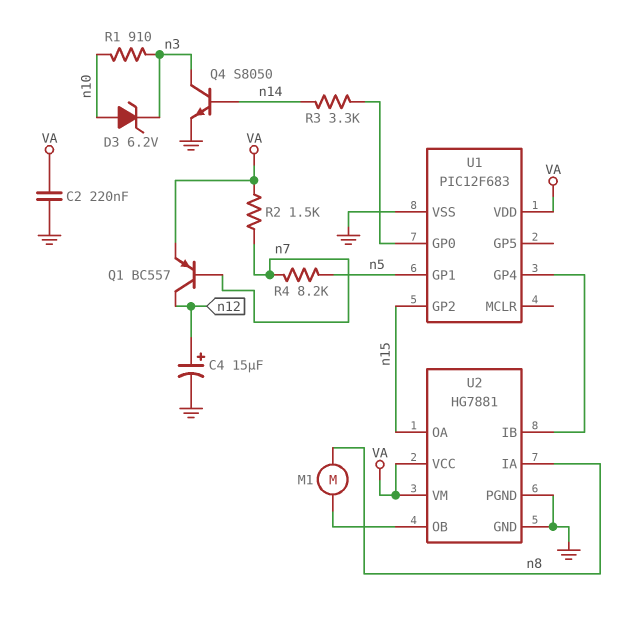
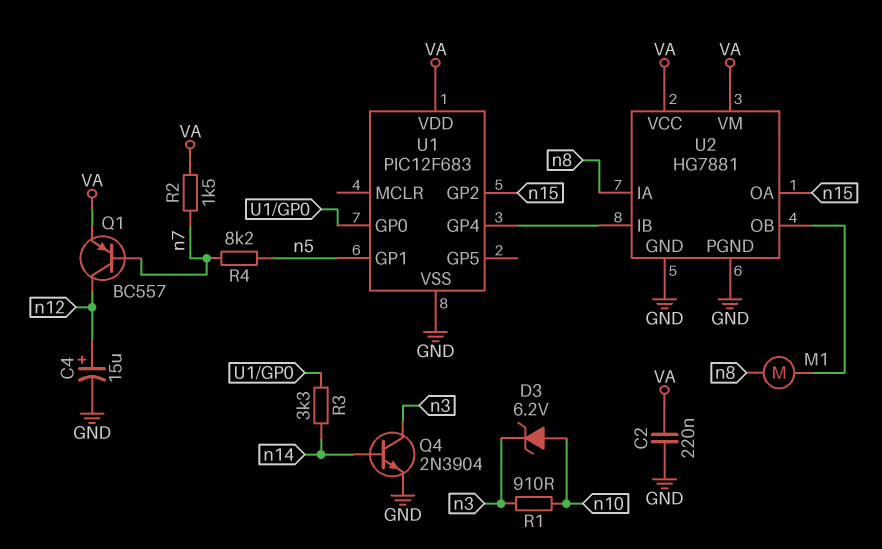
Q4: NPN S8050 (B n14, C n3, E GND) -> NPN 2N3904 (B n14, C n3, E GND)

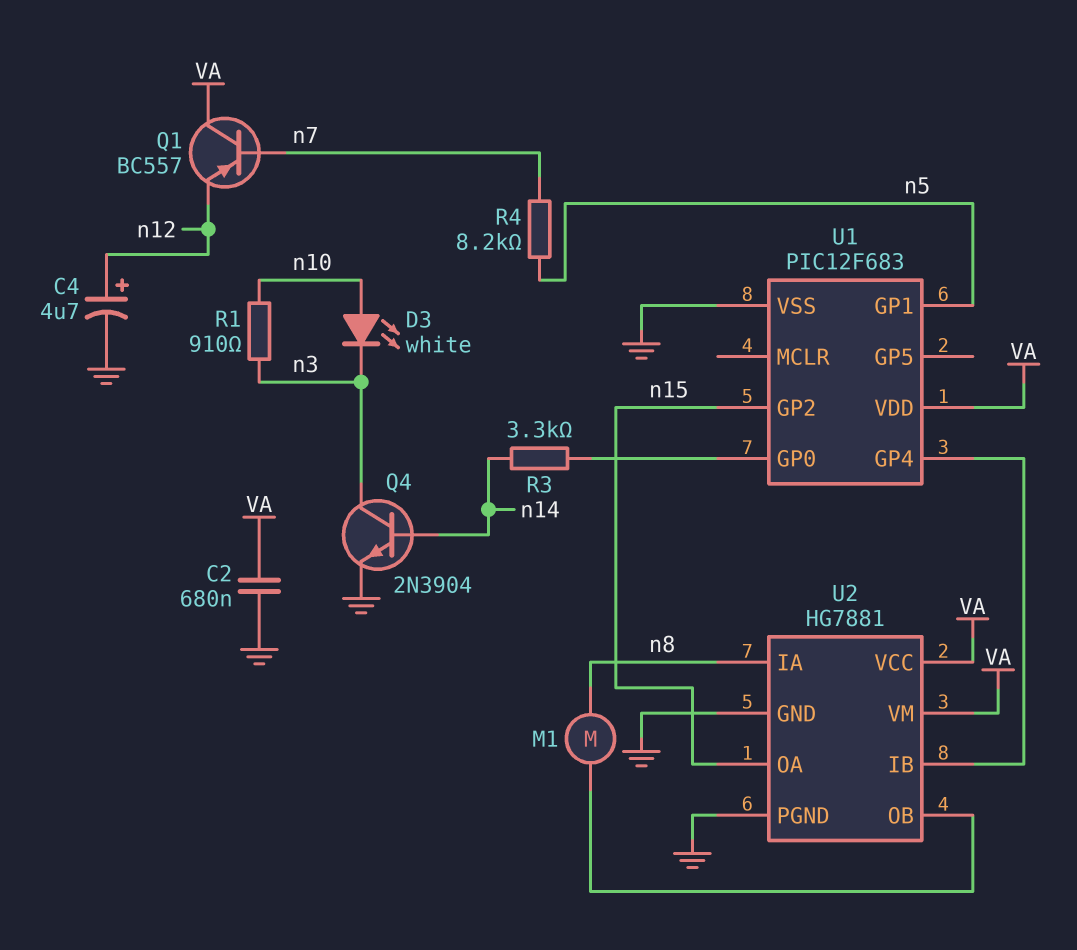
C2: 220nF (GND, VA) -> 680nF (GND, VA)
C4: 15uF (plus n12, minus GND) -> 4.7uF (plus n12, minus GND)
D3: zener 6.2V (A n10, K n3) -> LED white (A n10, K n3)
Q1: PNP BC557 (B n7, C n12, E VA) -> PNP BC557 (B n7, C VA, E n12)
R2: 1.5k (VA, n7) -> none

